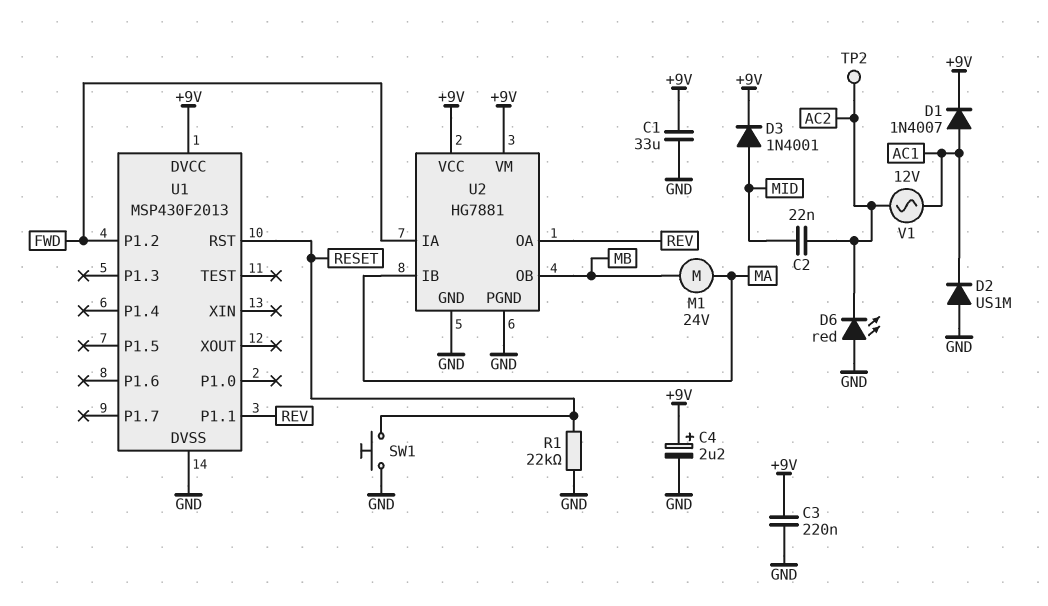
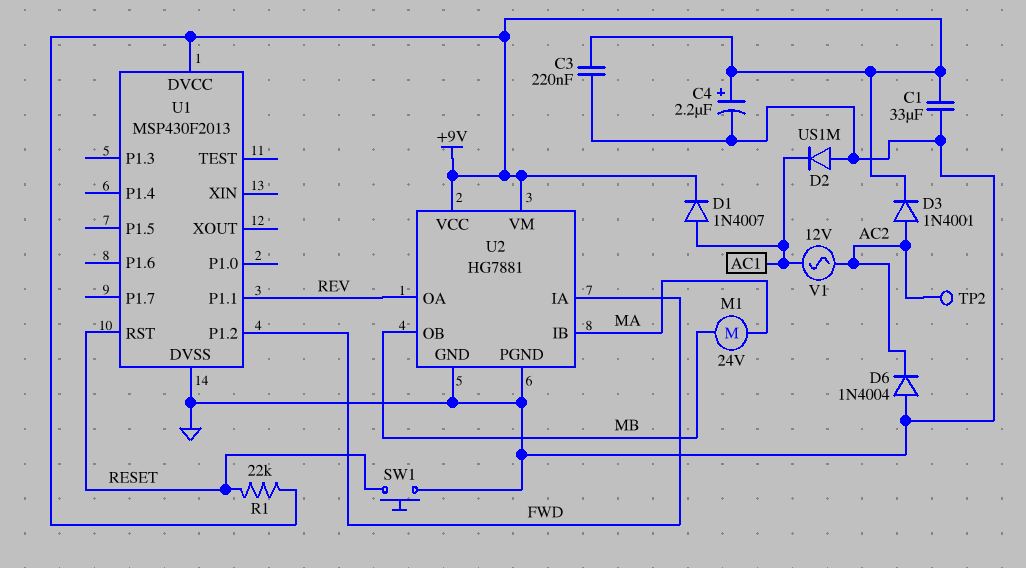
C2: 22nF (AC2, MID) -> none
D3: diode 1N4001 (A MID, K +9V) -> diode 1N4001 (A AC2, K +9V)
D6: LED red (A GND, K AC2) -> diode 1N4004 (A GND, K AC2)
R1: 22k (GND, RESET) -> 22k (+9V, RESET)

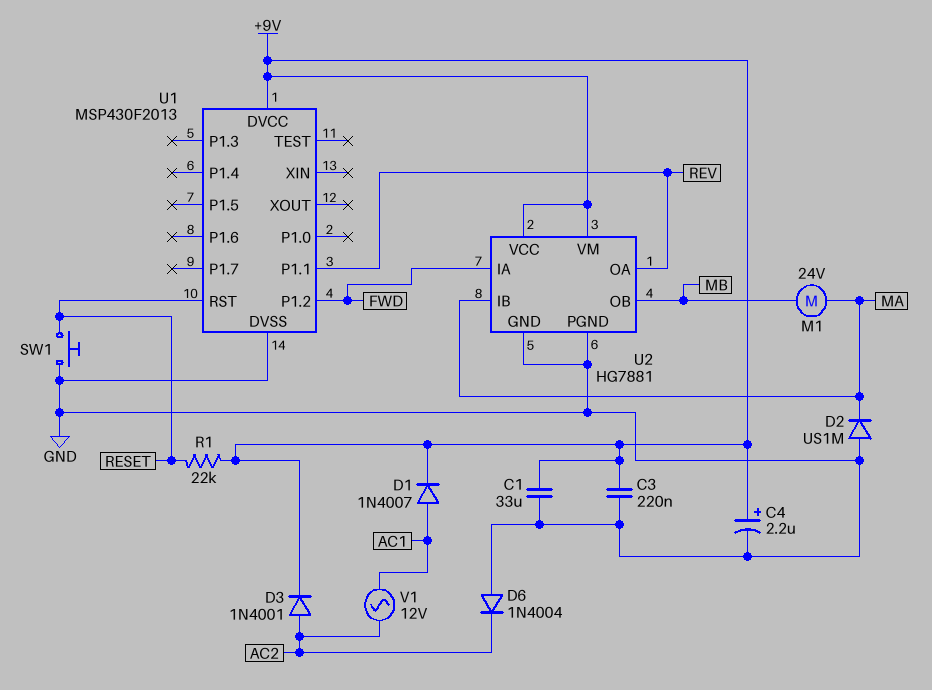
D2: diode US1M (A GND, K AC1) -> diode US1M (A GND, K MA)
TP2: test point (AC2) -> none

